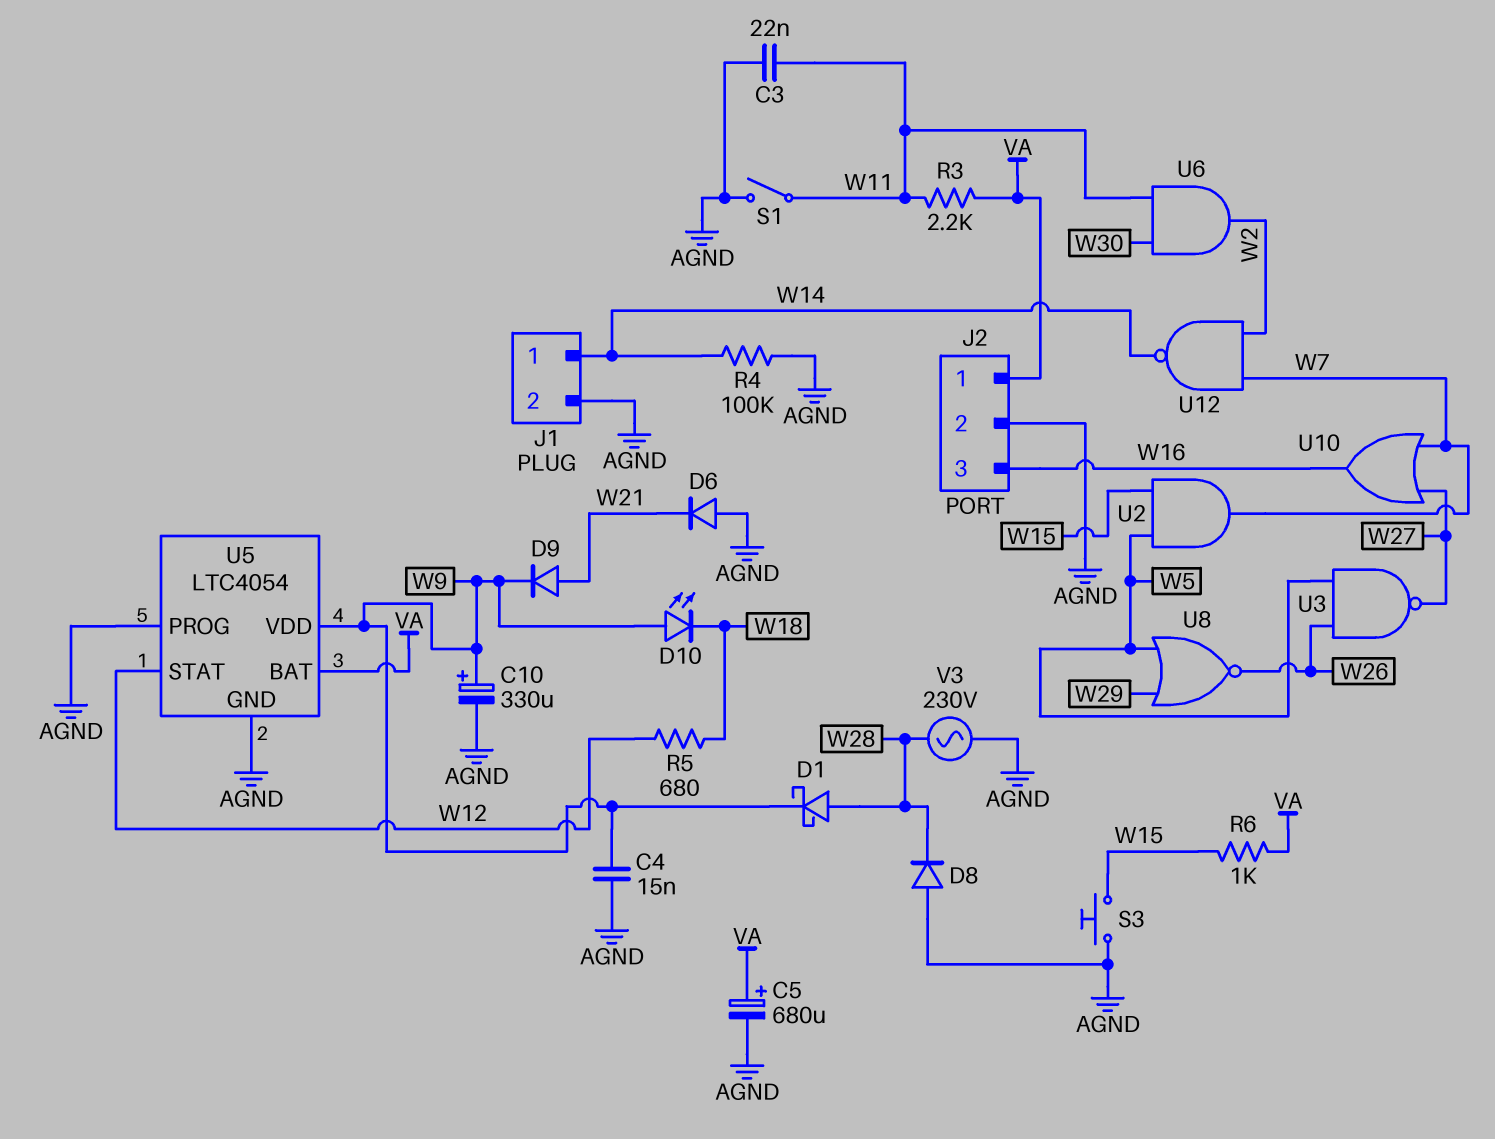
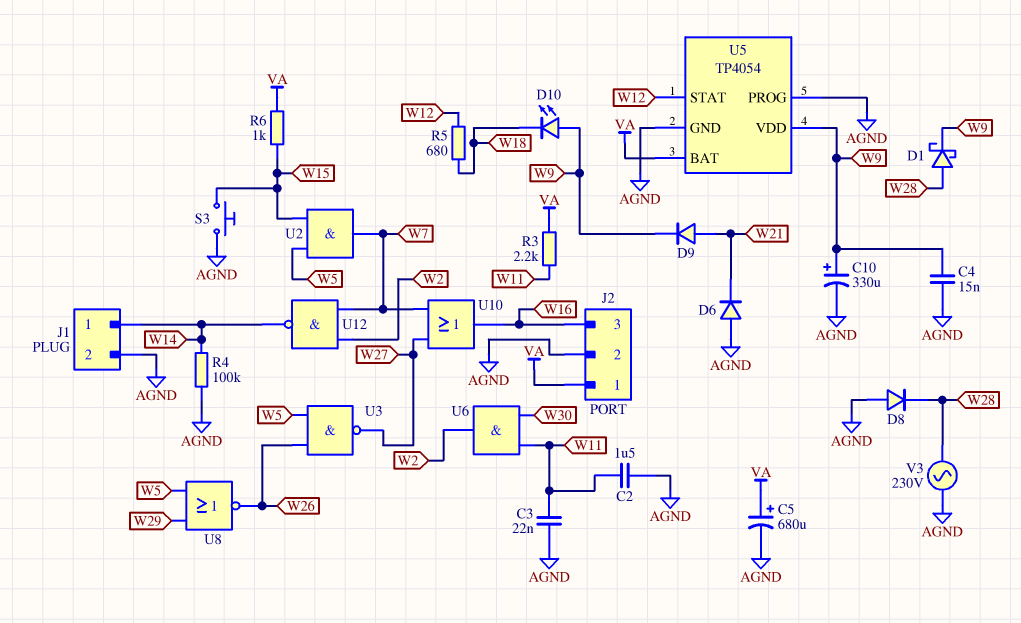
C2: none -> 1.5uF (AGND, W11)
S1: switch (AGND, W11) -> none
U5: LTC4054 -> TP4054

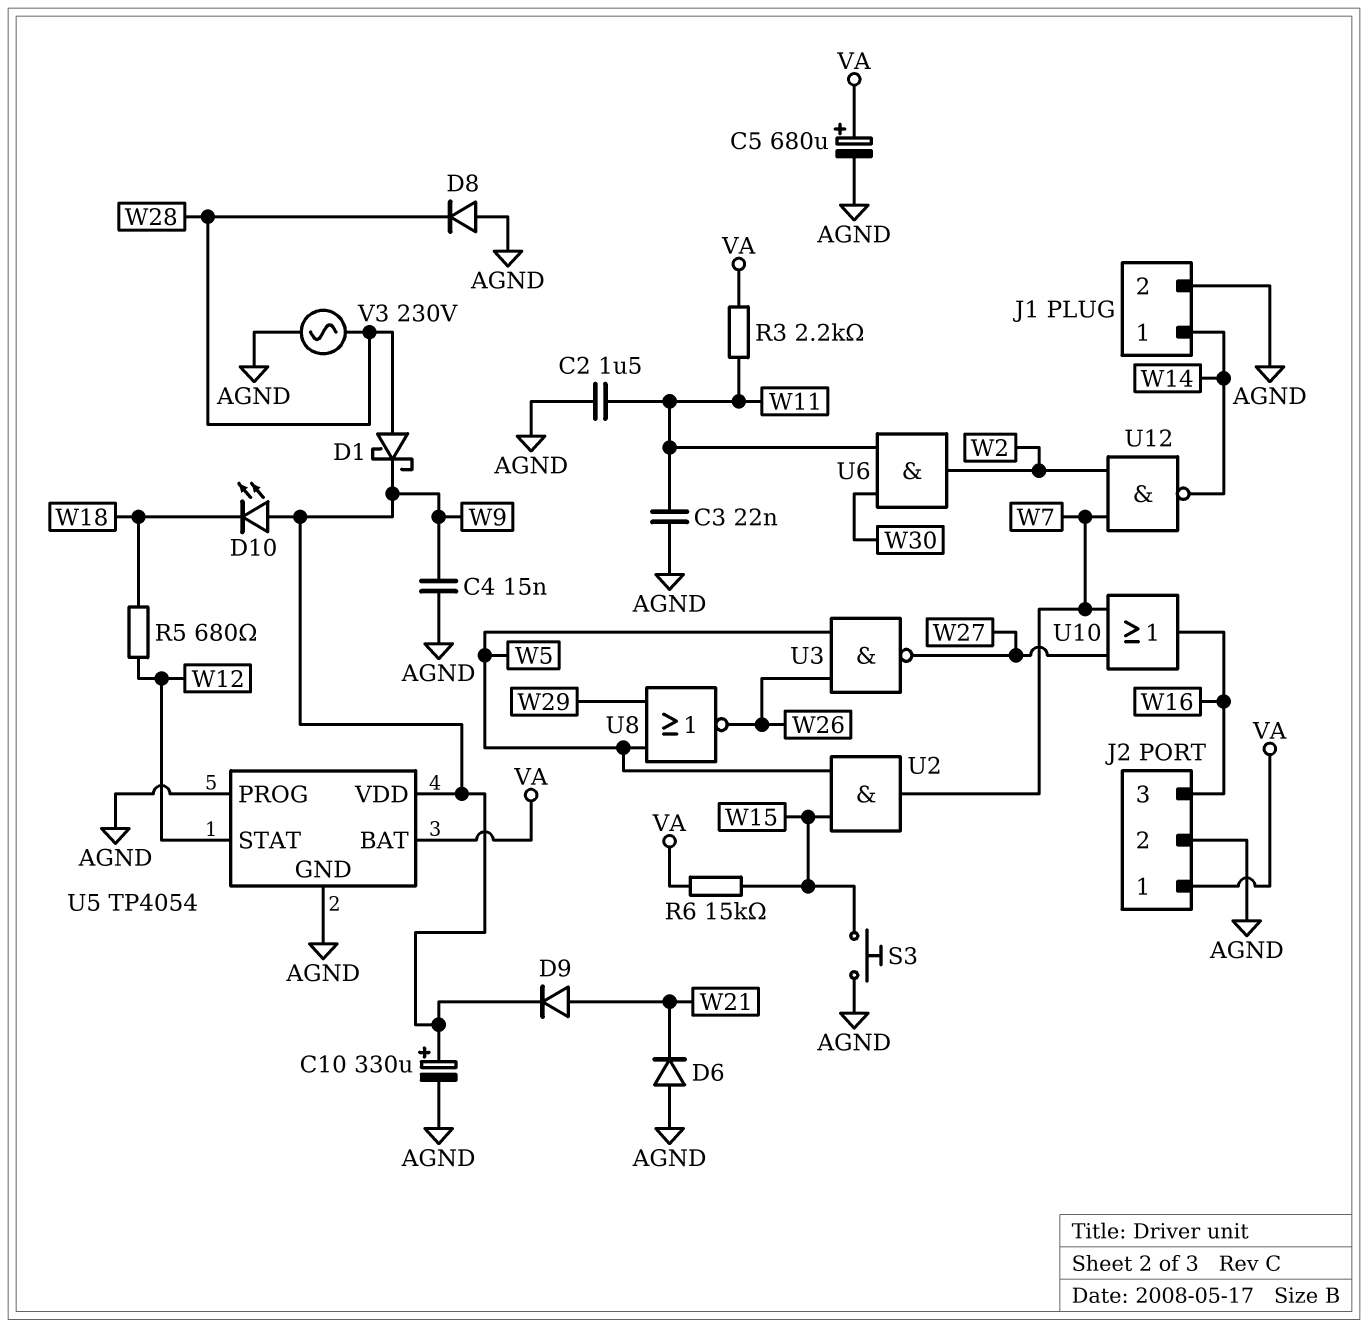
R4: 100k (AGND, W14) -> none
R6: 1k (VA, W15) -> 15k (VA, W15)

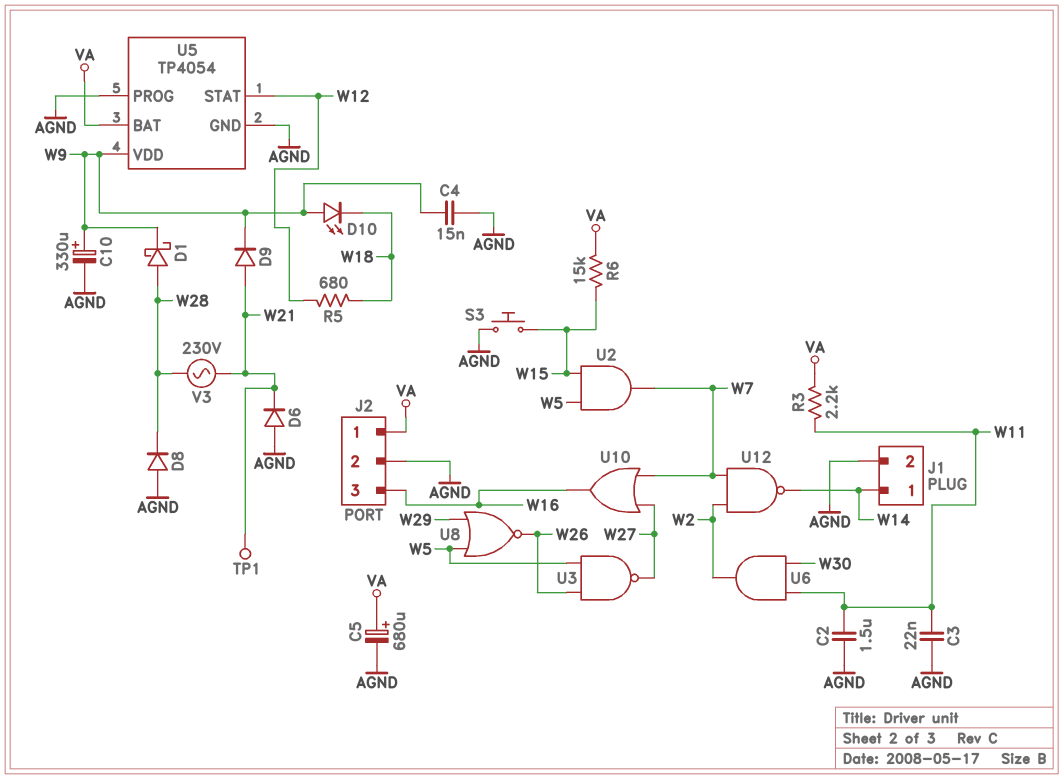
TP1: none -> test point (W21)
V3: AC 230V (AGND, W28) -> AC 230V (W21, W28)

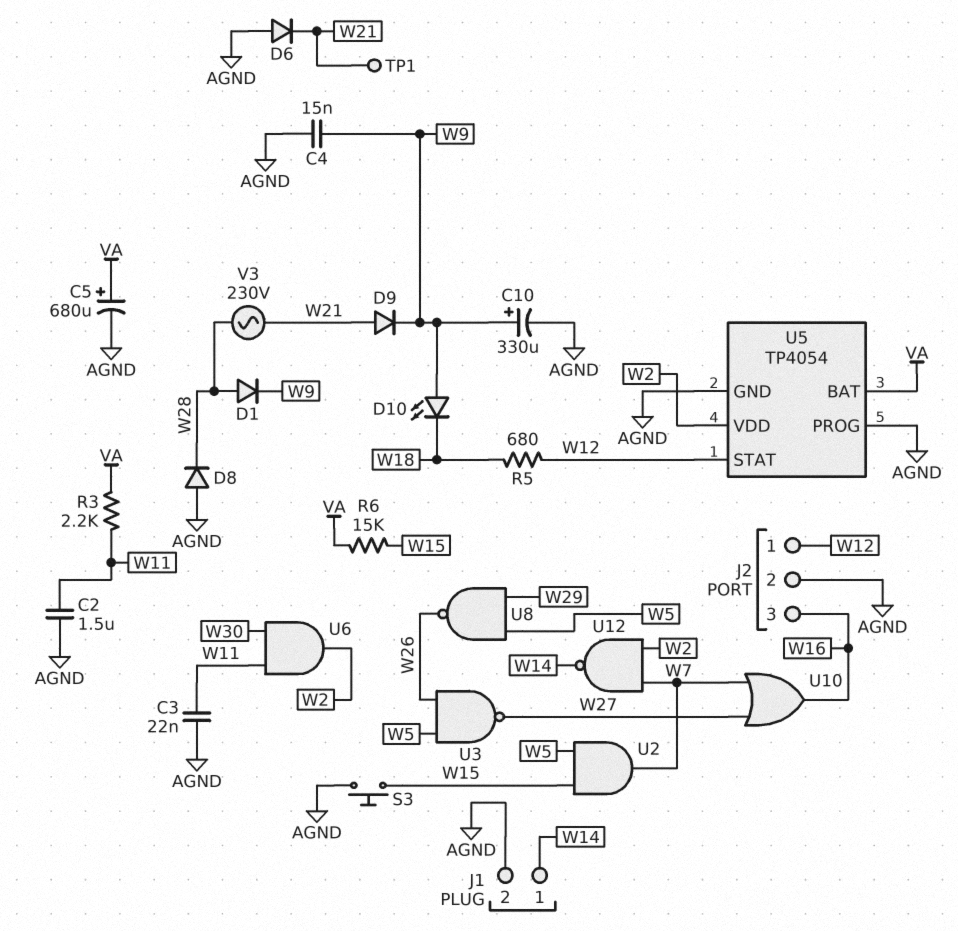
D1: schottky (A W28, K W9) -> diode (A W28, K W9)
J2 pin 1: VA -> W12
U5 pin VDD: W9 -> W2
U8: NOR (in W5, in W29, out W26) -> NAND (in W5, in W29, out W26)

